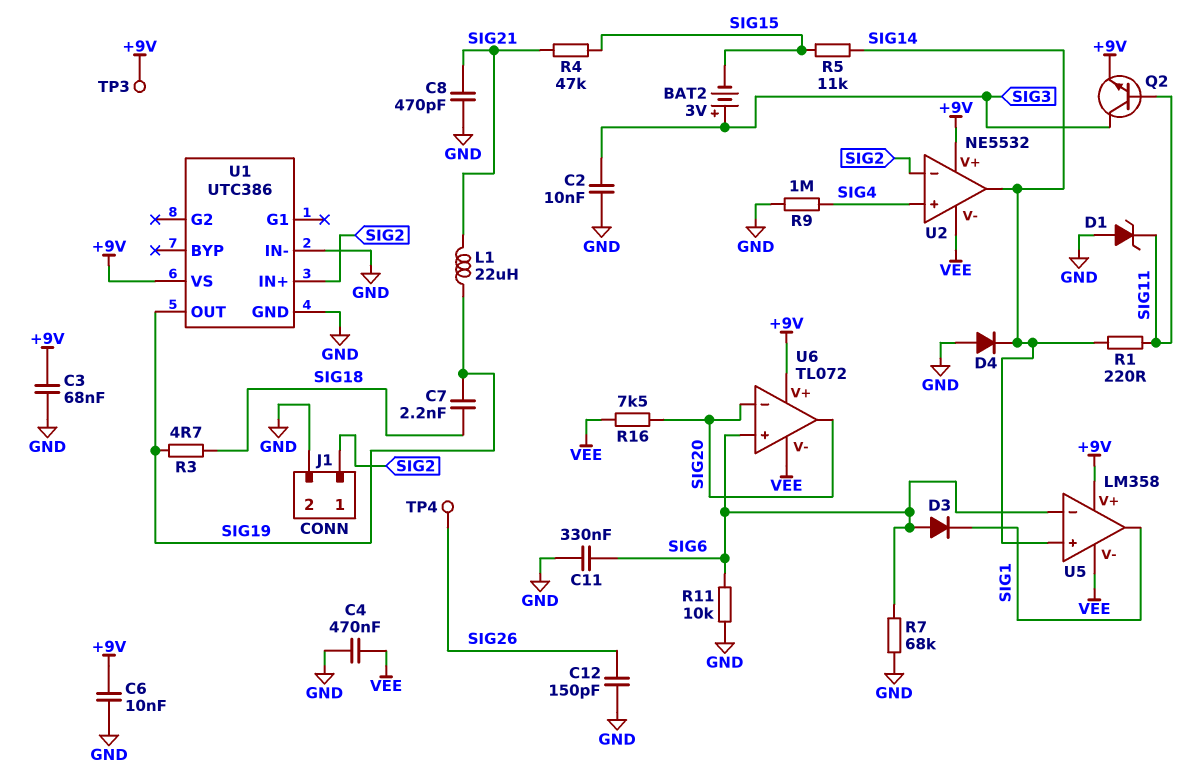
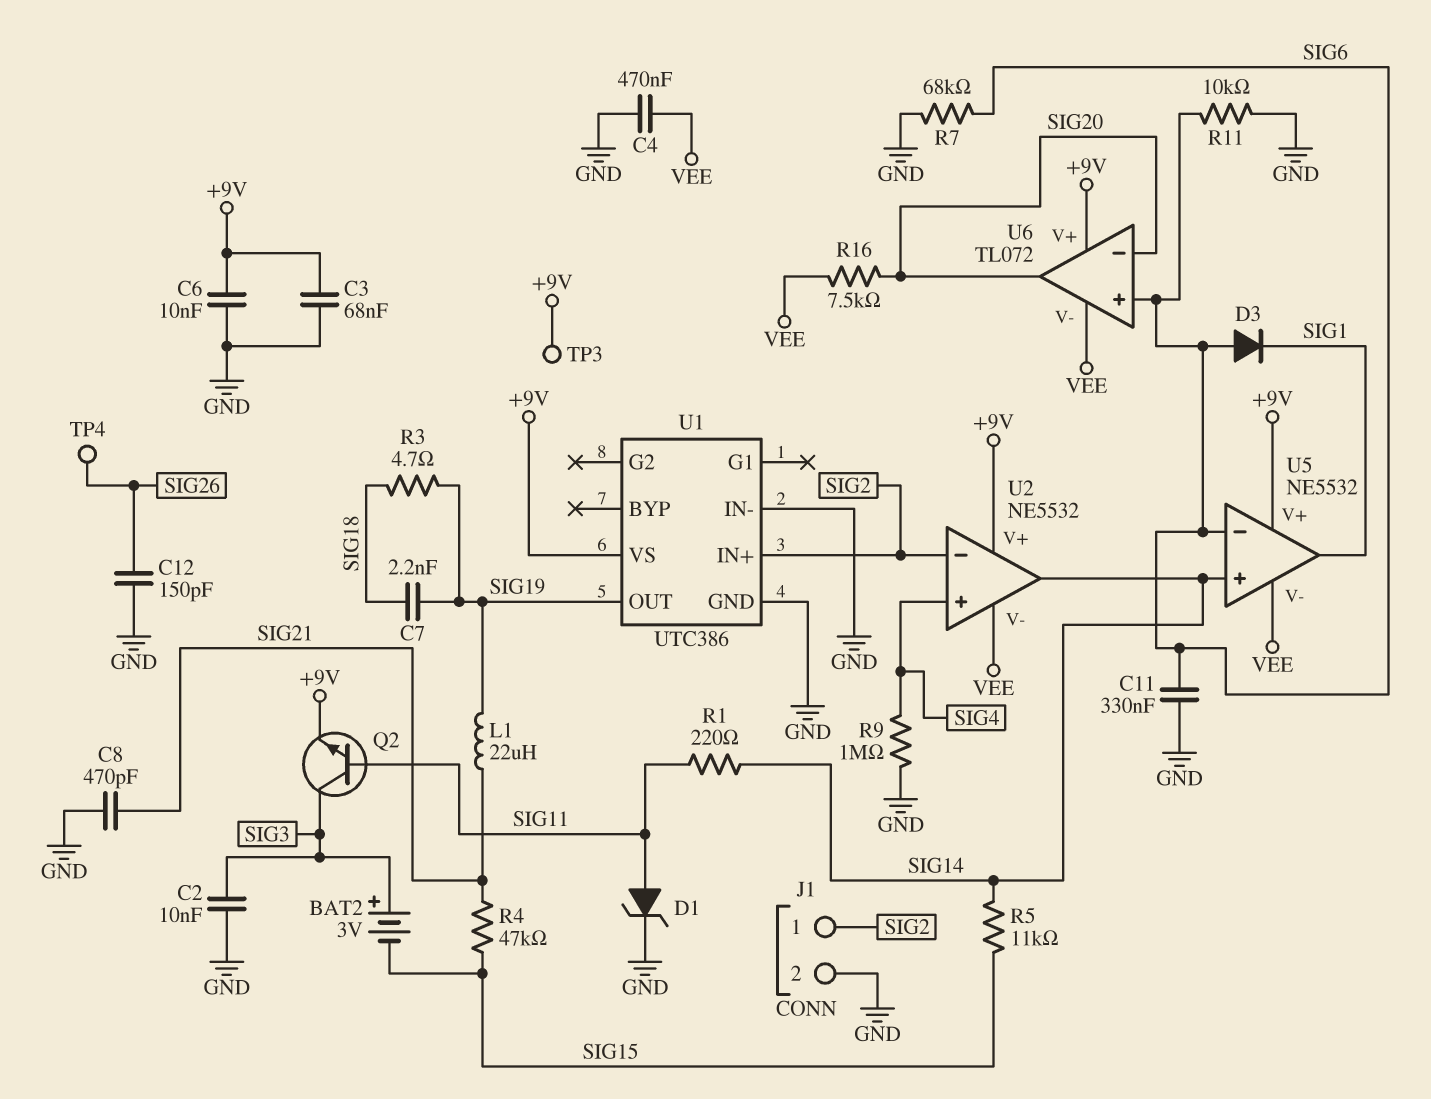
D1: zener (A GND, K SIG11) -> zener (A SIG11, K GND)
D4: diode (A GND, K SIG14) -> none
U5: LM358 -> NE5532

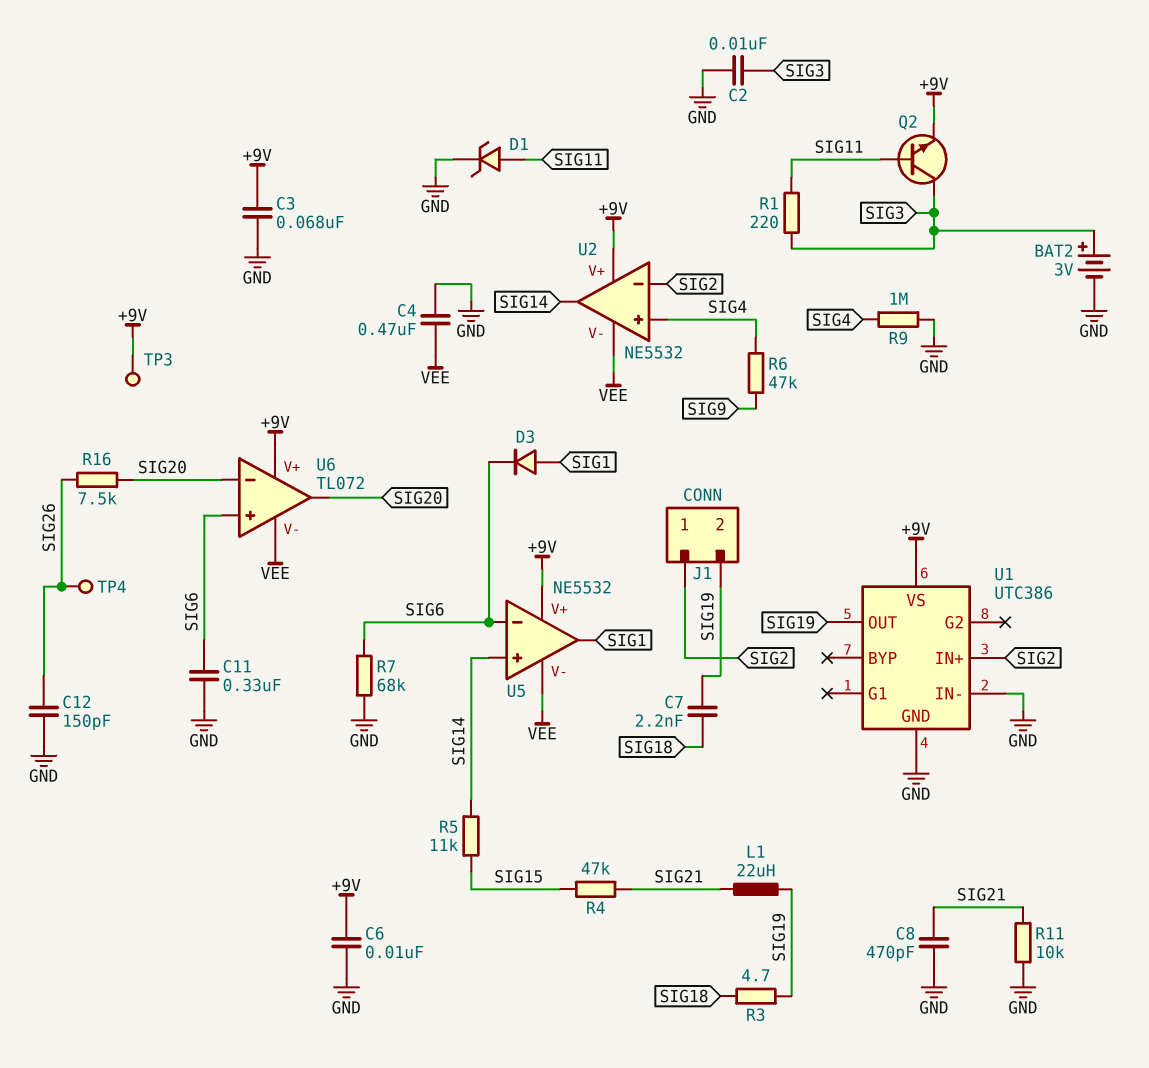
BAT2: 3V (plus SIG3, minus SIG15) -> 3V (plus SIG3, minus GND)
D3: diode (A SIG6, K SIG1) -> diode (A SIG1, K SIG6)
J1 pin 2: GND -> SIG19
R1: 220 (SIG11, SIG14) -> 220 (SIG3, SIG11)
R6: none -> 47k (SIG4, SIG9)
R11: 10k (GND, SIG6) -> 10k (GND, SIG21)
R16: 7.5k (SIG20, VEE) -> 7.5k (SIG20, SIG26)

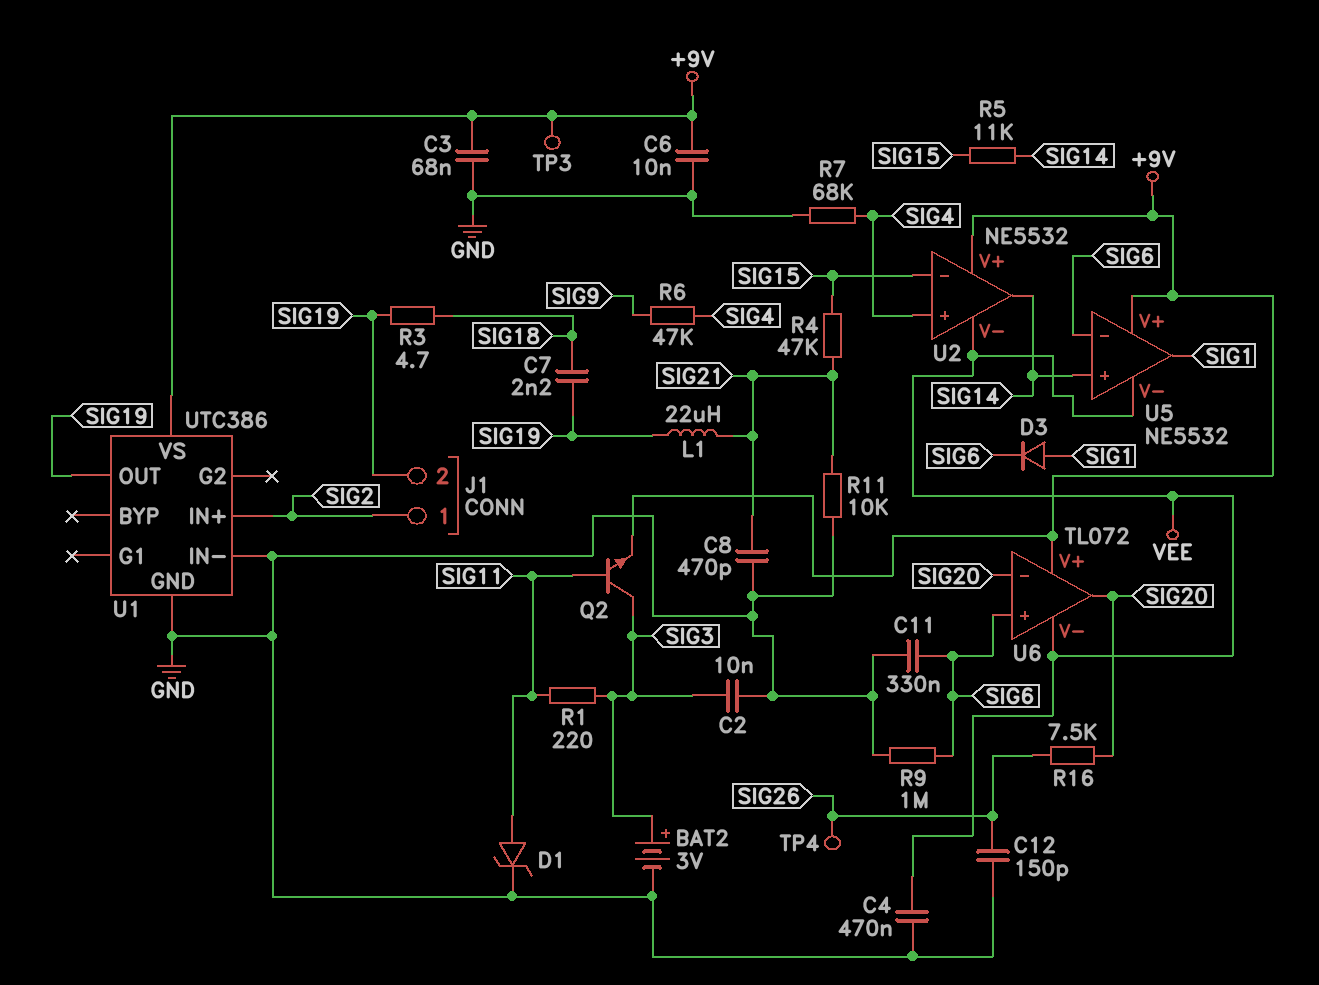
R7: 68k (GND, SIG6) -> 68k (GND, SIG4)
R9: 1M (GND, SIG4) -> 1M (GND, SIG6)
U2 pin in-: SIG2 -> SIG15

